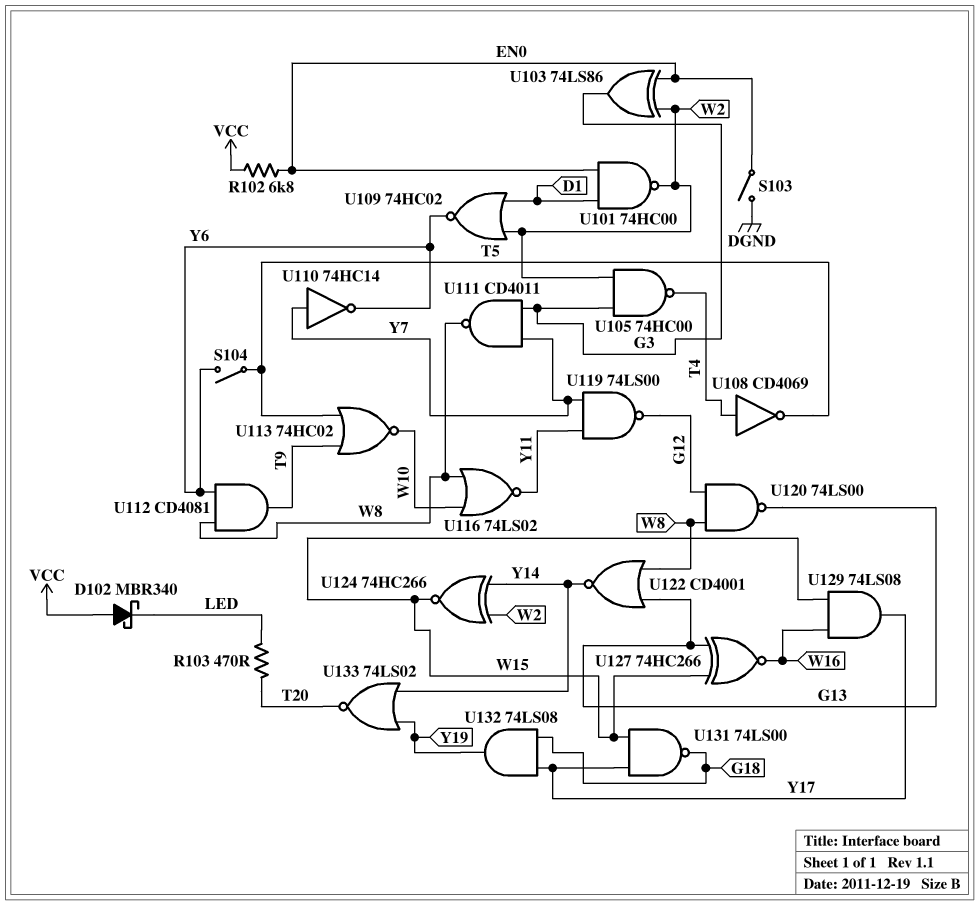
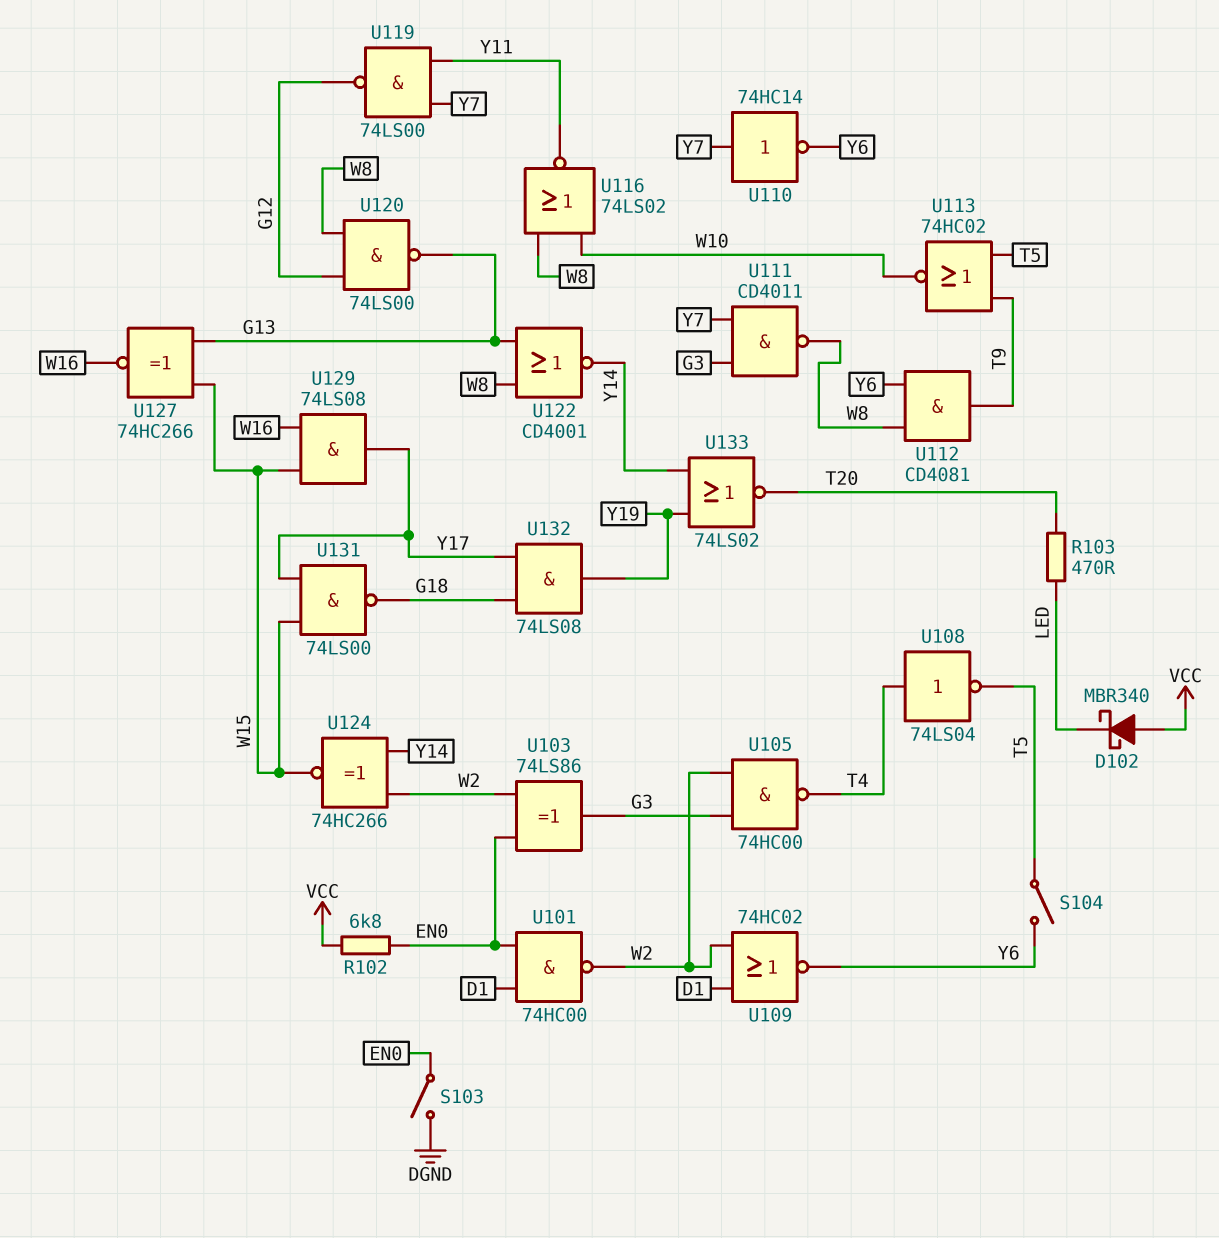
U108: NOT CD4069 (in T4, out T5) -> NOT 74LS04 (in T4, out T5)

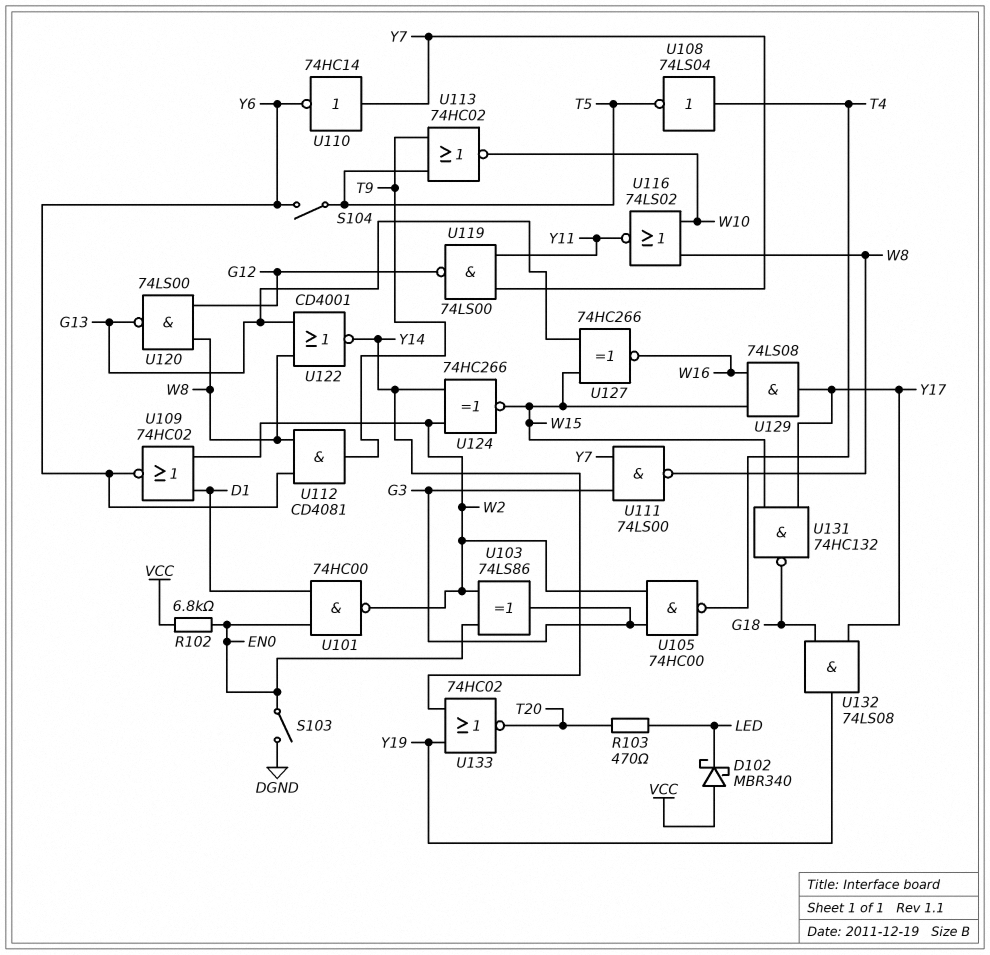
U111: NAND CD4011 (in G3, in Y7, out W8) -> NAND 74LS00 (in G3, in Y7, out W8)
U131: NAND 74LS00 (in W15, in Y17, out G18) -> NAND 74HC132 (in W15, in Y17, out G18)
U133: NOR 74LS02 (in Y14, in Y19, out T20) -> NOR 74HC02 (in Y14, in Y19, out T20)

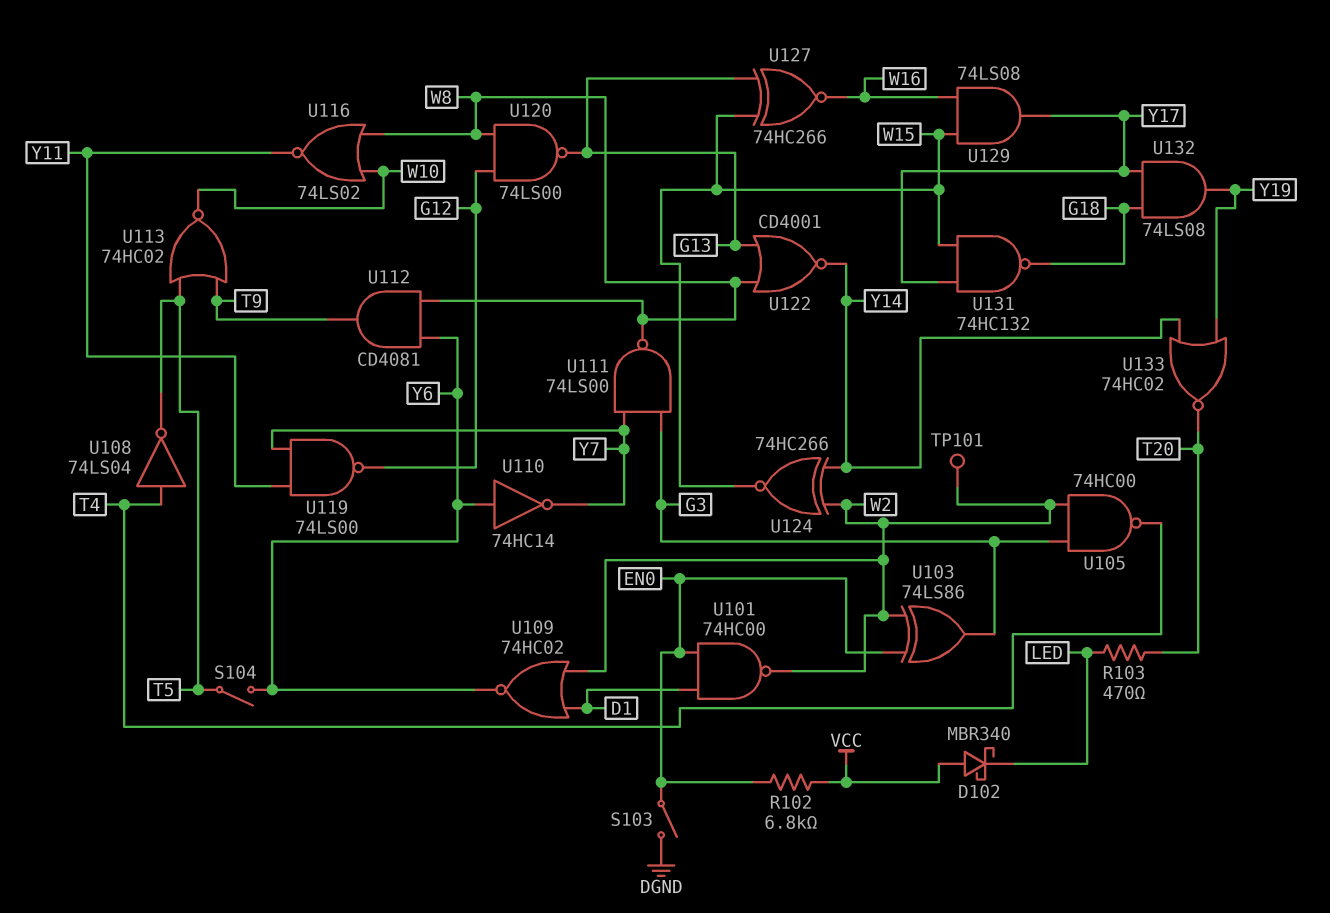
TP101: none -> test point (W2)
U110: NOT 74HC14 (in Y7, out Y6) -> NOT 74HC14 (in Y6, out Y7)

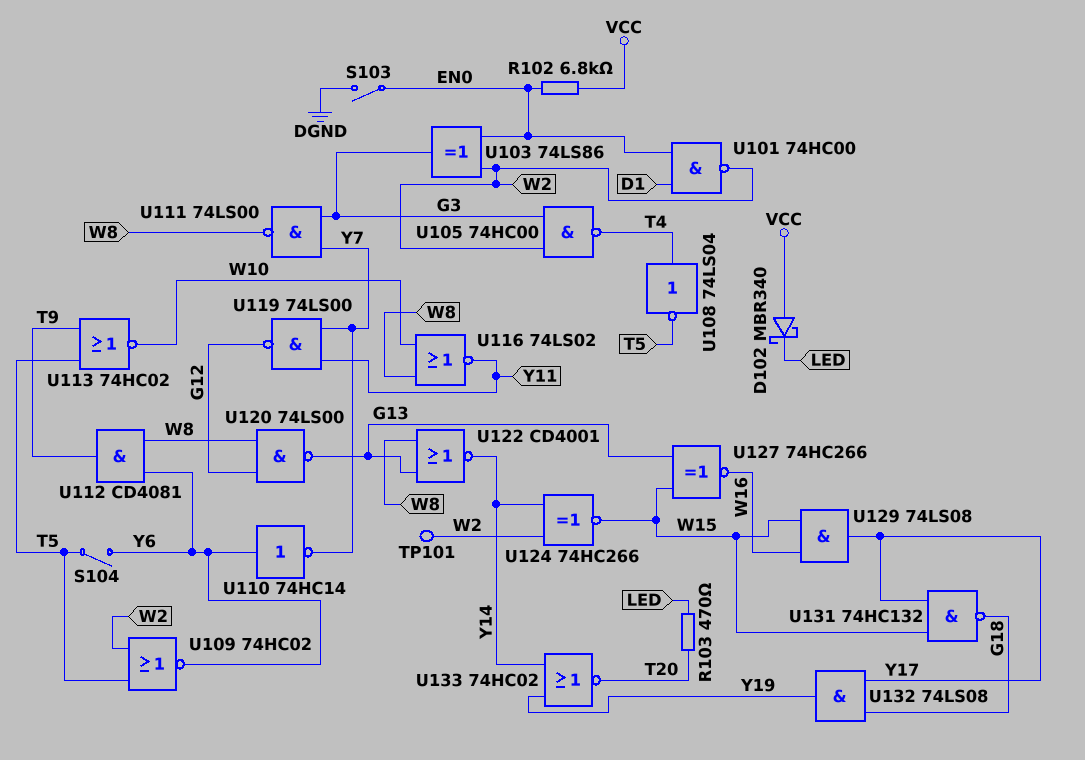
U109: NOR 74HC02 (in D1, in W2, out Y6) -> NOR 74HC02 (in T5, in W2, out Y6)

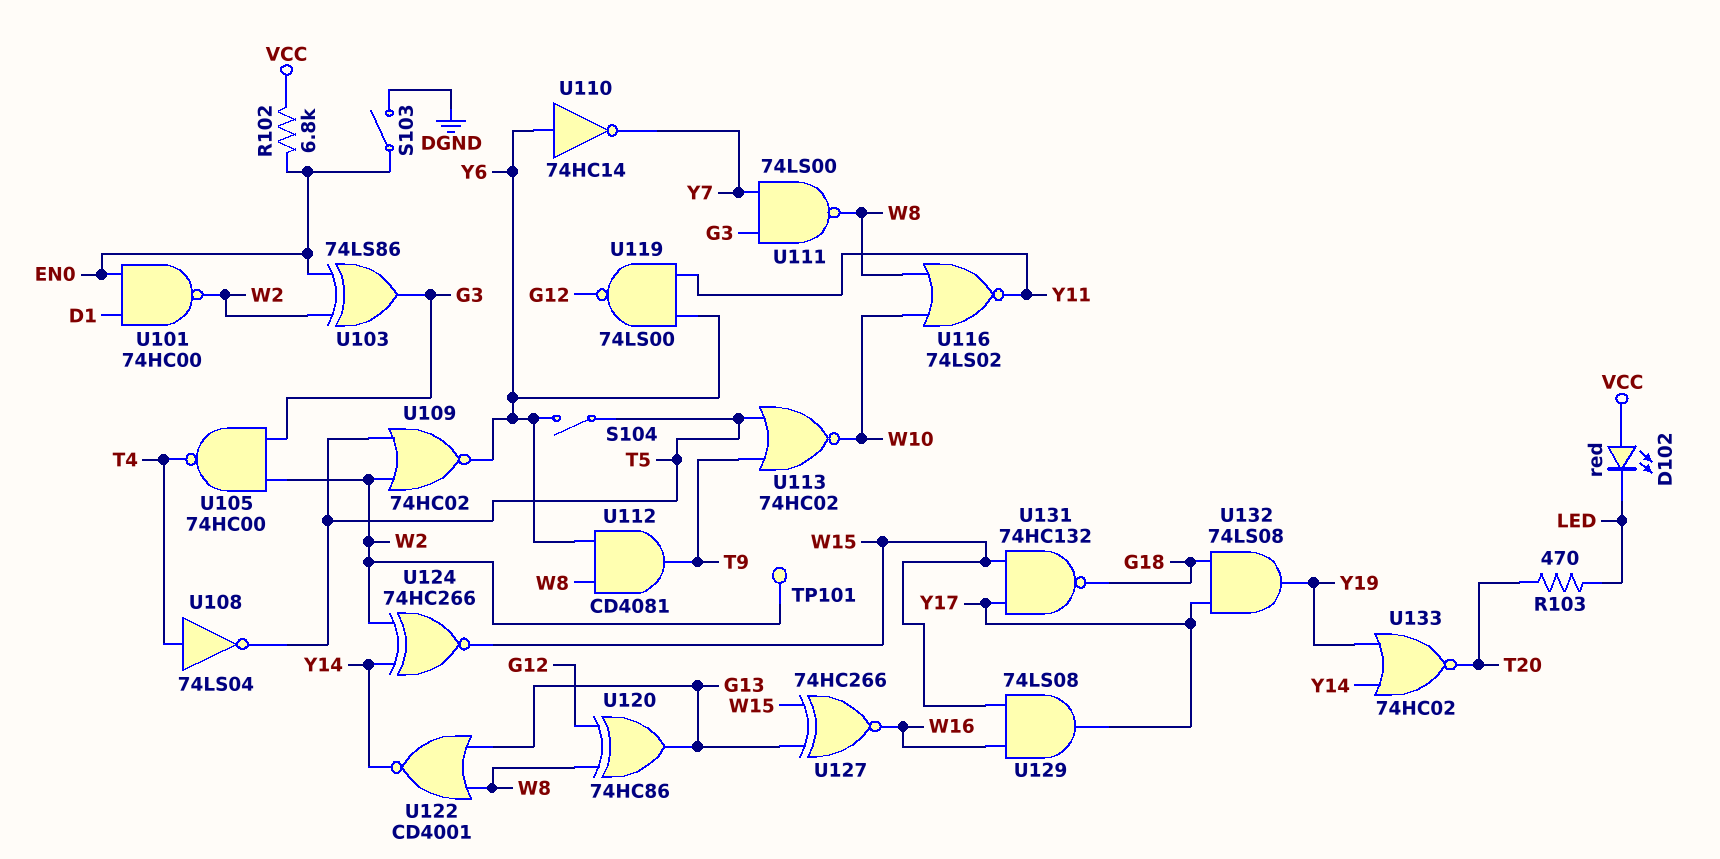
D102: schottky MBR340 (A VCC, K LED) -> LED red (A VCC, K LED)
U119: NAND 74LS00 (in Y7, in Y11, out G12) -> NAND 74LS00 (in Y6, in Y11, out G12)
U120: NAND 74LS00 (in G12, in W8, out G13) -> XOR 74HC86 (in G12, in W8, out G13)

